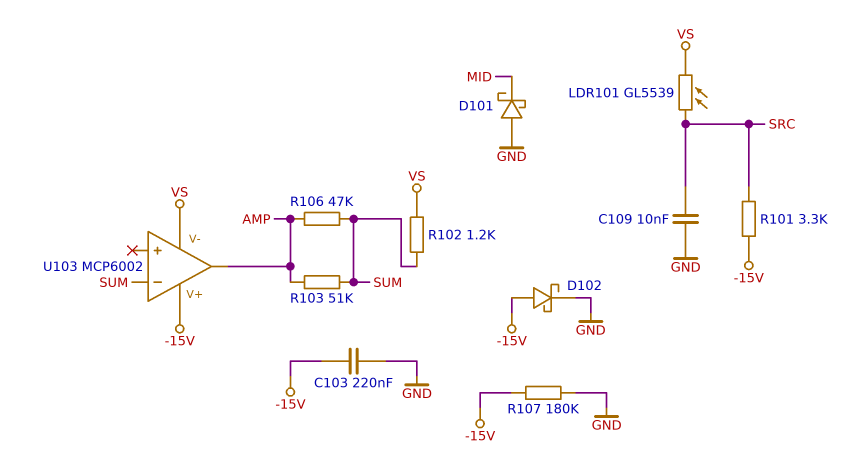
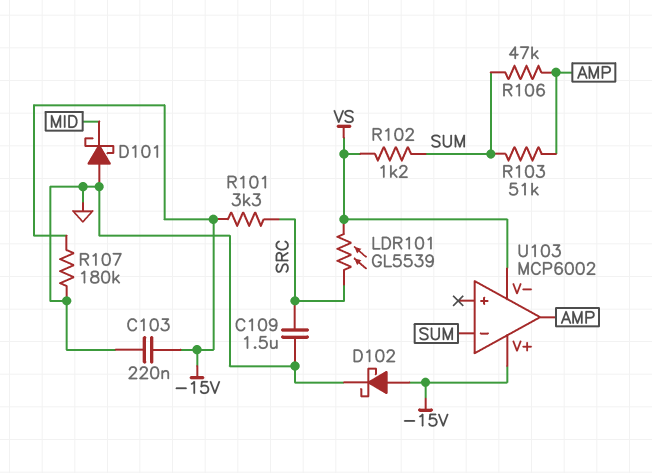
C109: 10nF (GND, SRC) -> 1.5uF (GND, SRC)

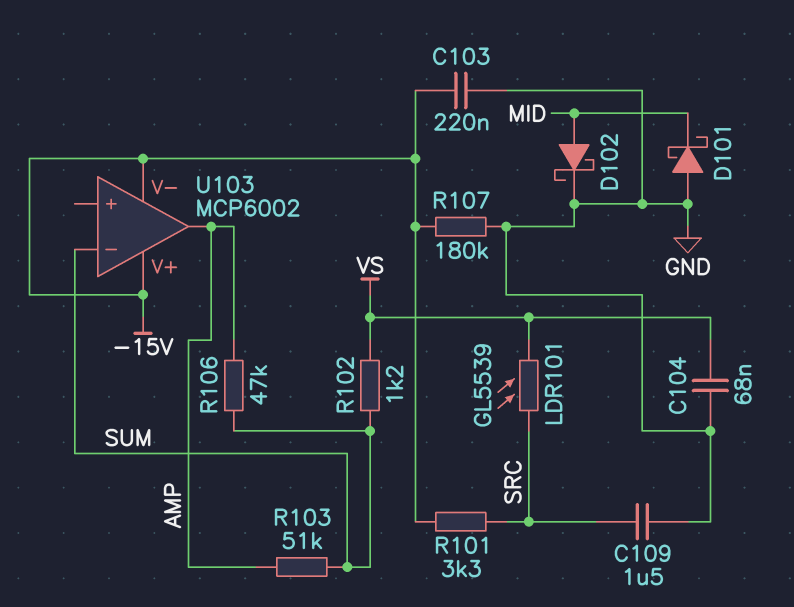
C104: none -> 68nF (GND, VS)
D102: schottky (A -15V, K GND) -> schottky (A MID, K GND)
U103 pin V-: VS -> -15V

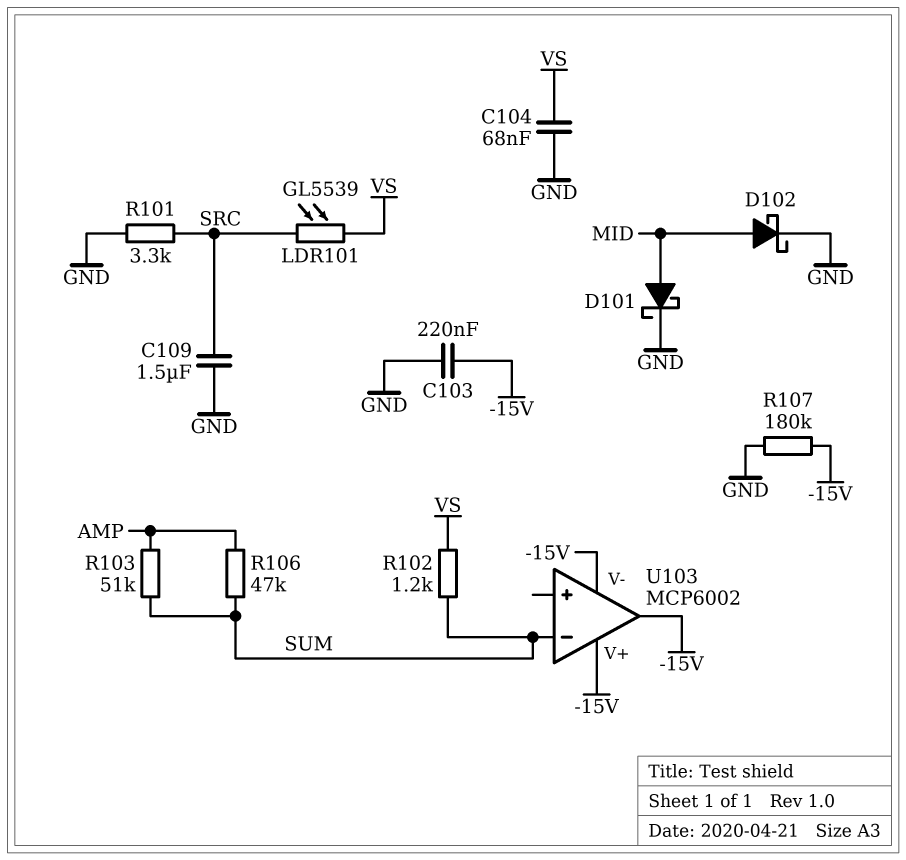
D101: schottky (A GND, K MID) -> schottky (A MID, K GND)
R101: 3.3k (-15V, SRC) -> 3.3k (GND, SRC)
U103 pin out: AMP -> -15V

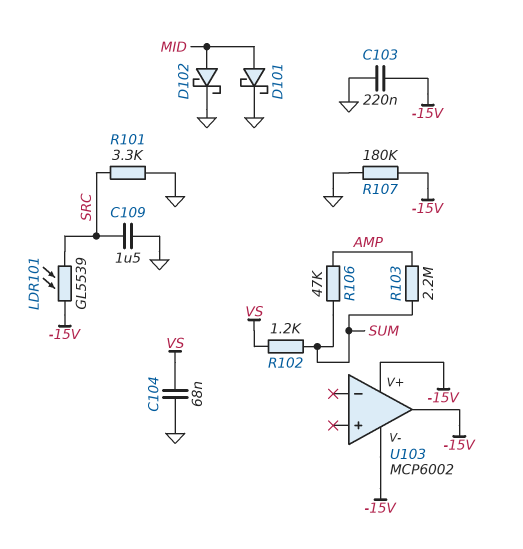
LDR101: GL5539 (SRC, VS) -> GL5539 (-15V, SRC)
R103: 51k (AMP, SUM) -> 2.2M (AMP, SUM)
U103 pin in-: SUM -> none

